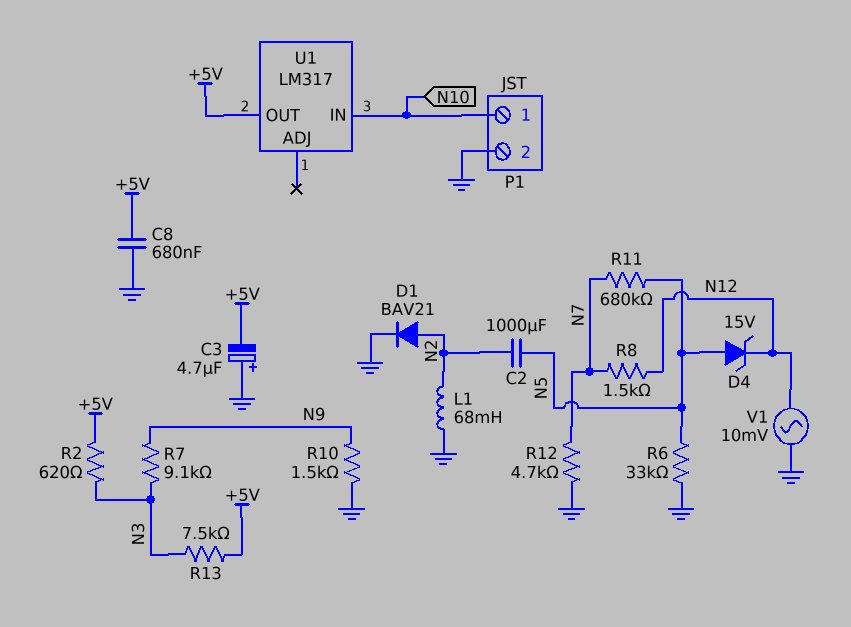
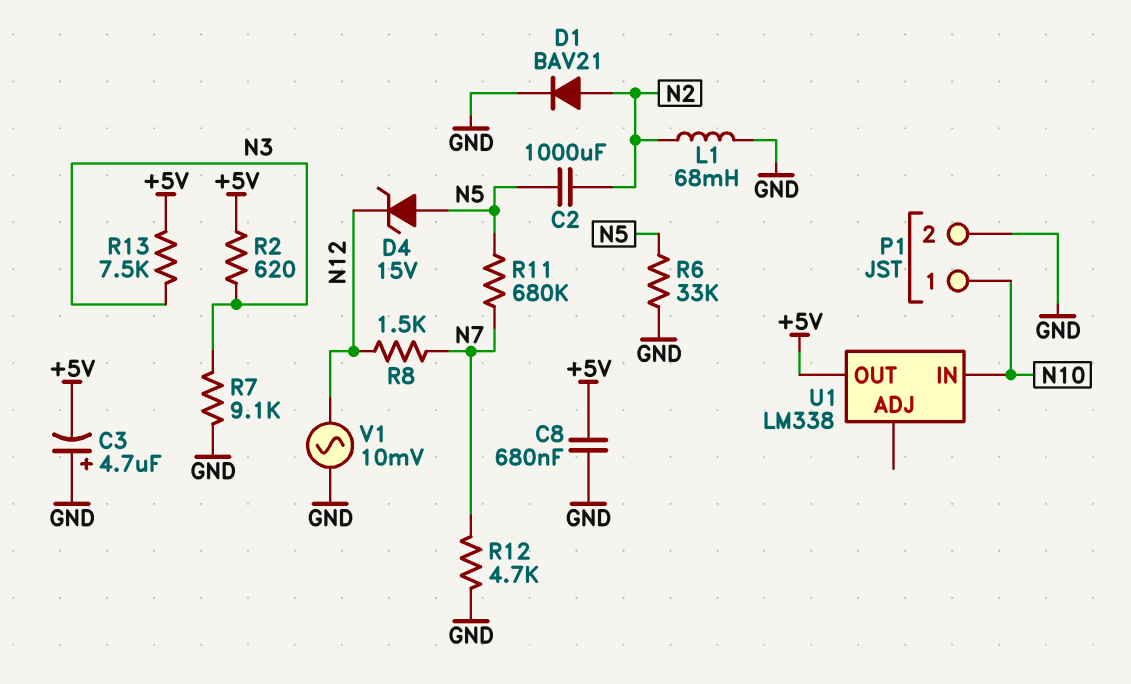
R7: 9.1k (N3, N9) -> 9.1k (GND, N3)
R10: 1.5k (GND, N9) -> none
U1: LM317 -> LM338

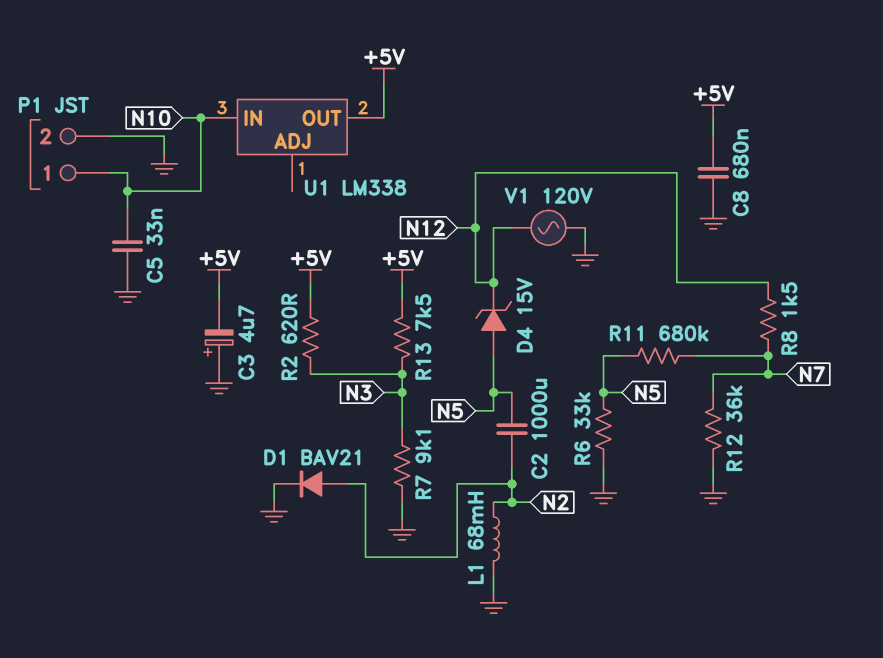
C5: none -> 33nF (GND, N10)
R12: 4.7k (GND, N7) -> 36k (GND, N7)
V1: AC 10mV (GND, N12) -> AC 120V (GND, N12)

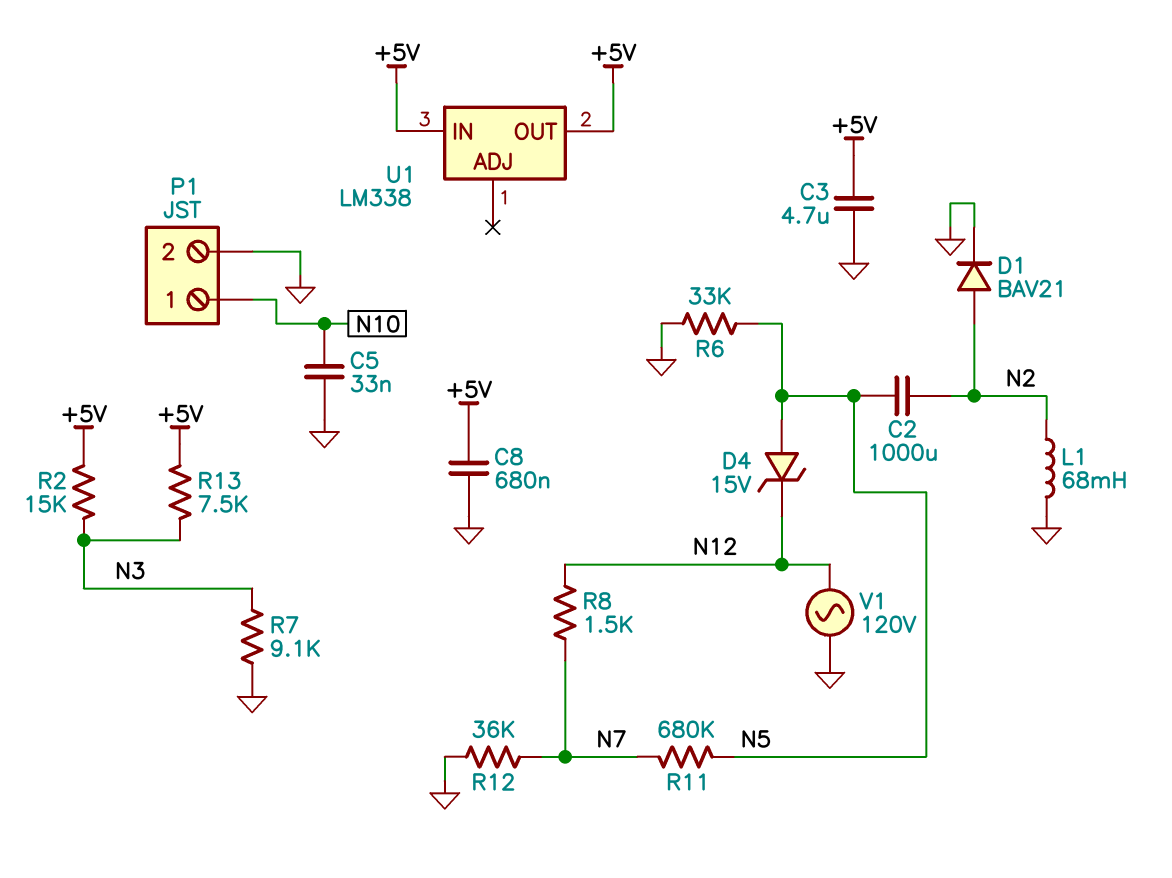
C3: 4.7uF (plus GND, minus +5V) -> 4.7uF (+5V, GND)
R2: 620 (+5V, N3) -> 15k (+5V, N3)
U1 pin IN: N10 -> +5V

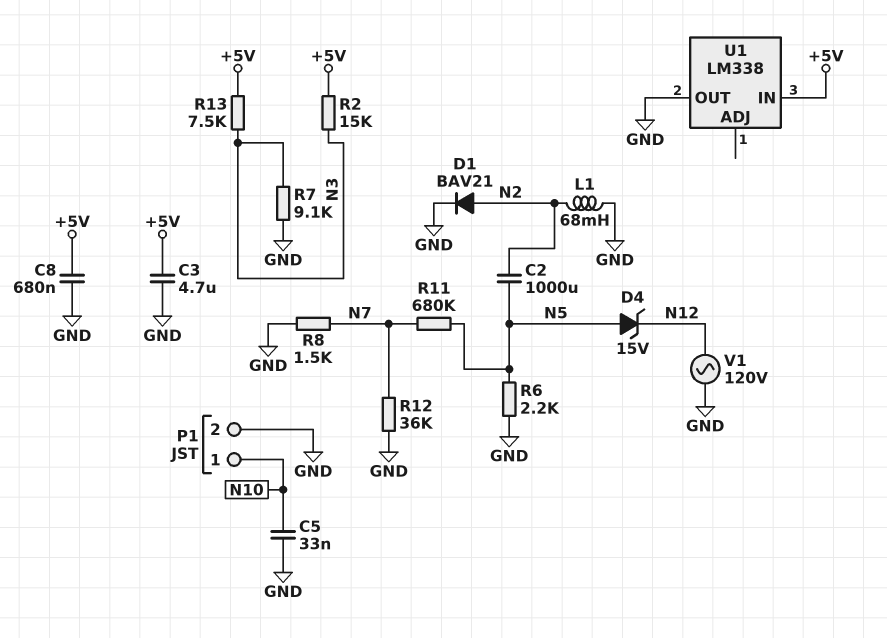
R6: 33k (GND, N5) -> 2.2k (GND, N5)
R8: 1.5k (N7, N12) -> 1.5k (GND, N7)
U1 pin OUT: +5V -> GND

